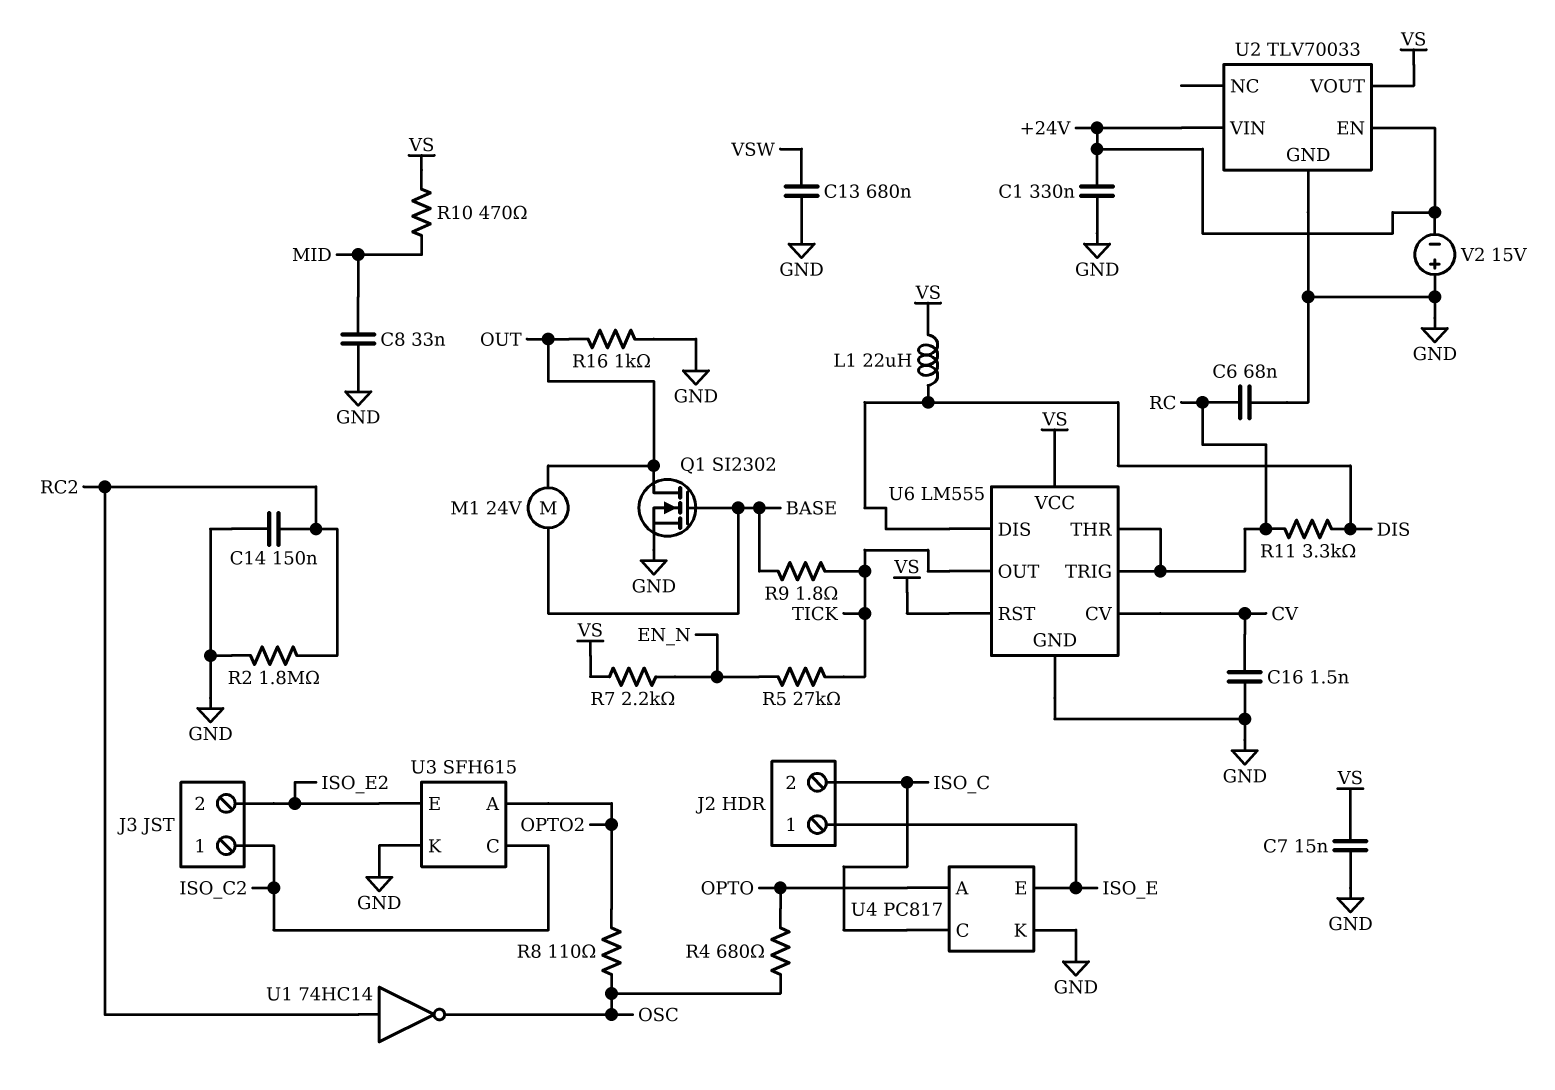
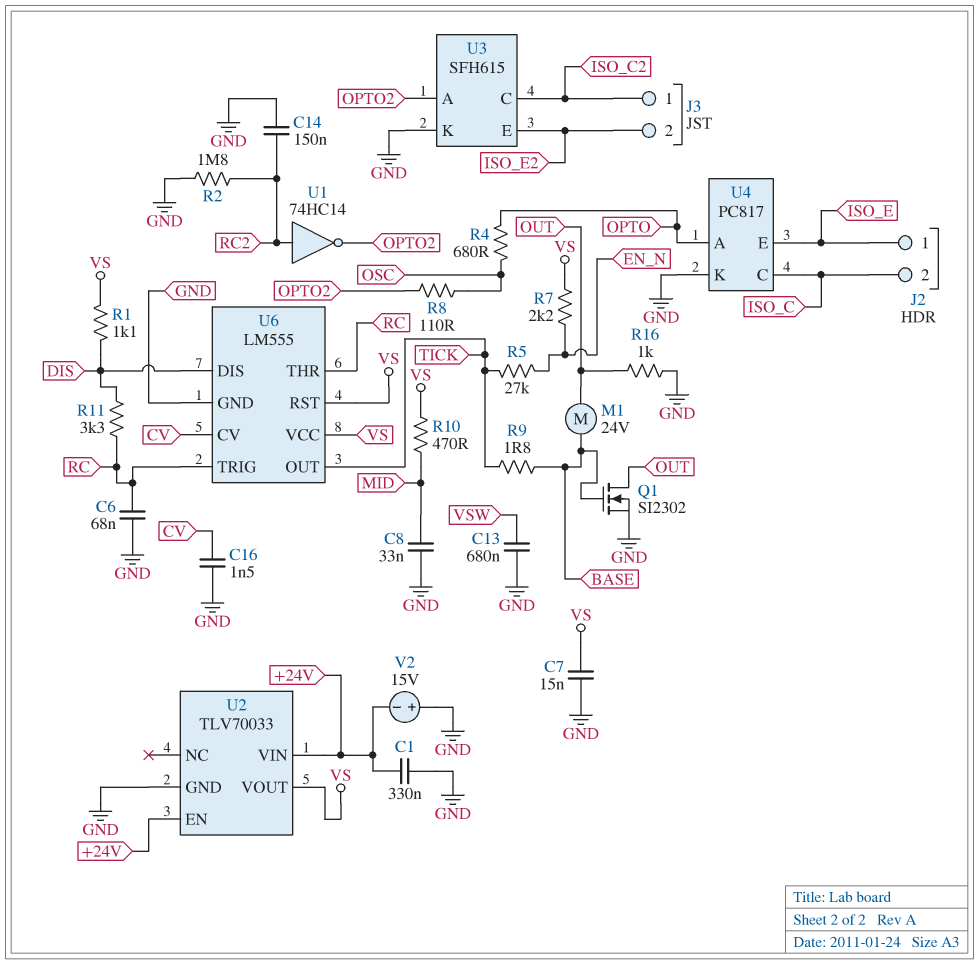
L1: 22uH (DIS, VS) -> none
R1: none -> 1.1k (DIS, VS)
U1: NOT 74HC14 (in RC2, out OSC) -> NOT 74HC14 (in RC2, out OPTO2)

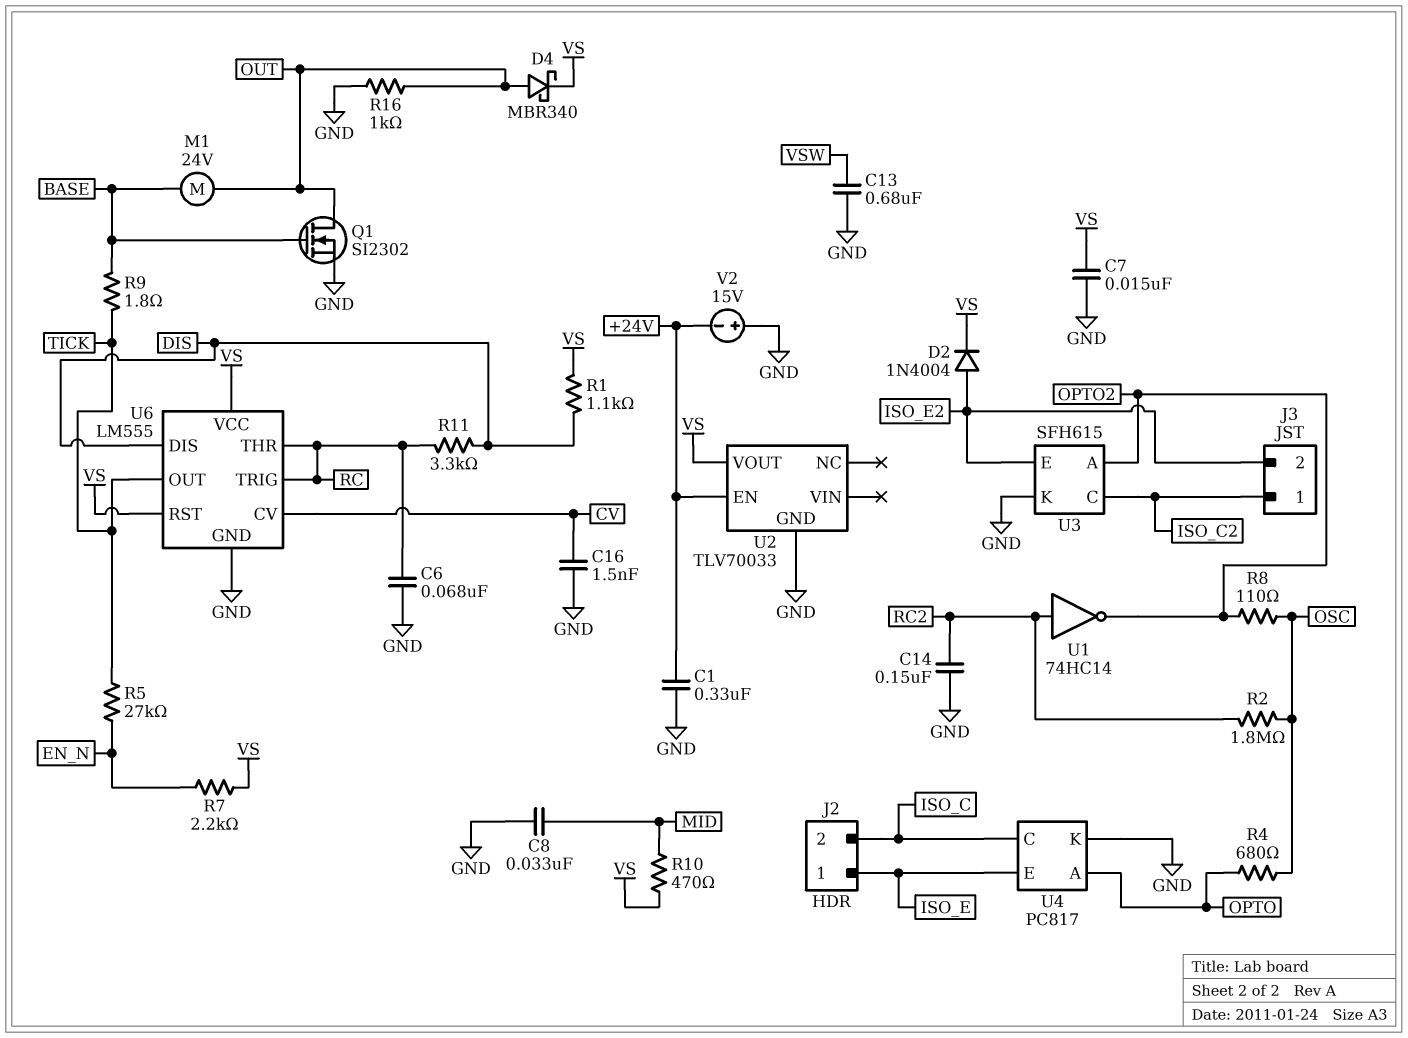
D2: none -> diode 1N4004 (A ISO_E2, K VS)
D4: none -> schottky MBR340 (A OUT, K VS)
R2: 1.8M (GND, RC2) -> 1.8M (OSC, RC2)
U2 pin VIN: +24V -> none

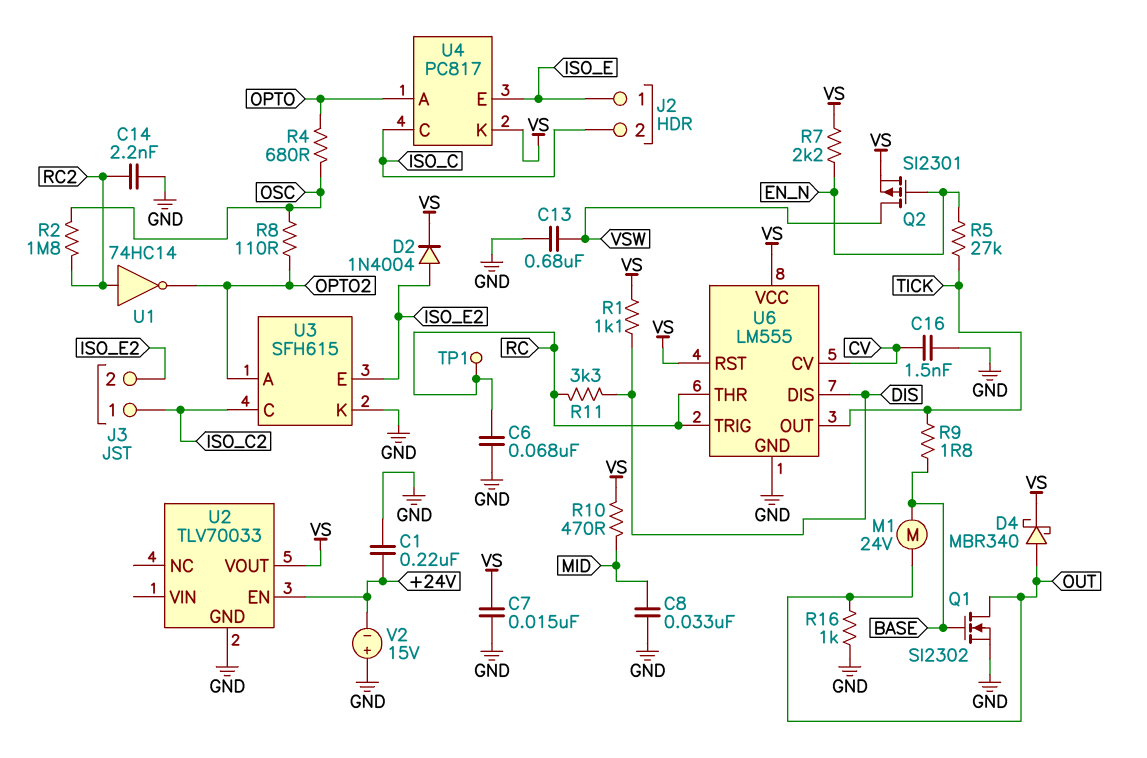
C1: 330nF (+24V, GND) -> 220nF (+24V, GND)
C14: 150nF (GND, RC2) -> 2.2nF (GND, RC2)
Q2: none -> PMOS SI2301 (G EN_N, D VSW, S VS)
TP1: none -> test point (RC)
U4 pin K: GND -> VS

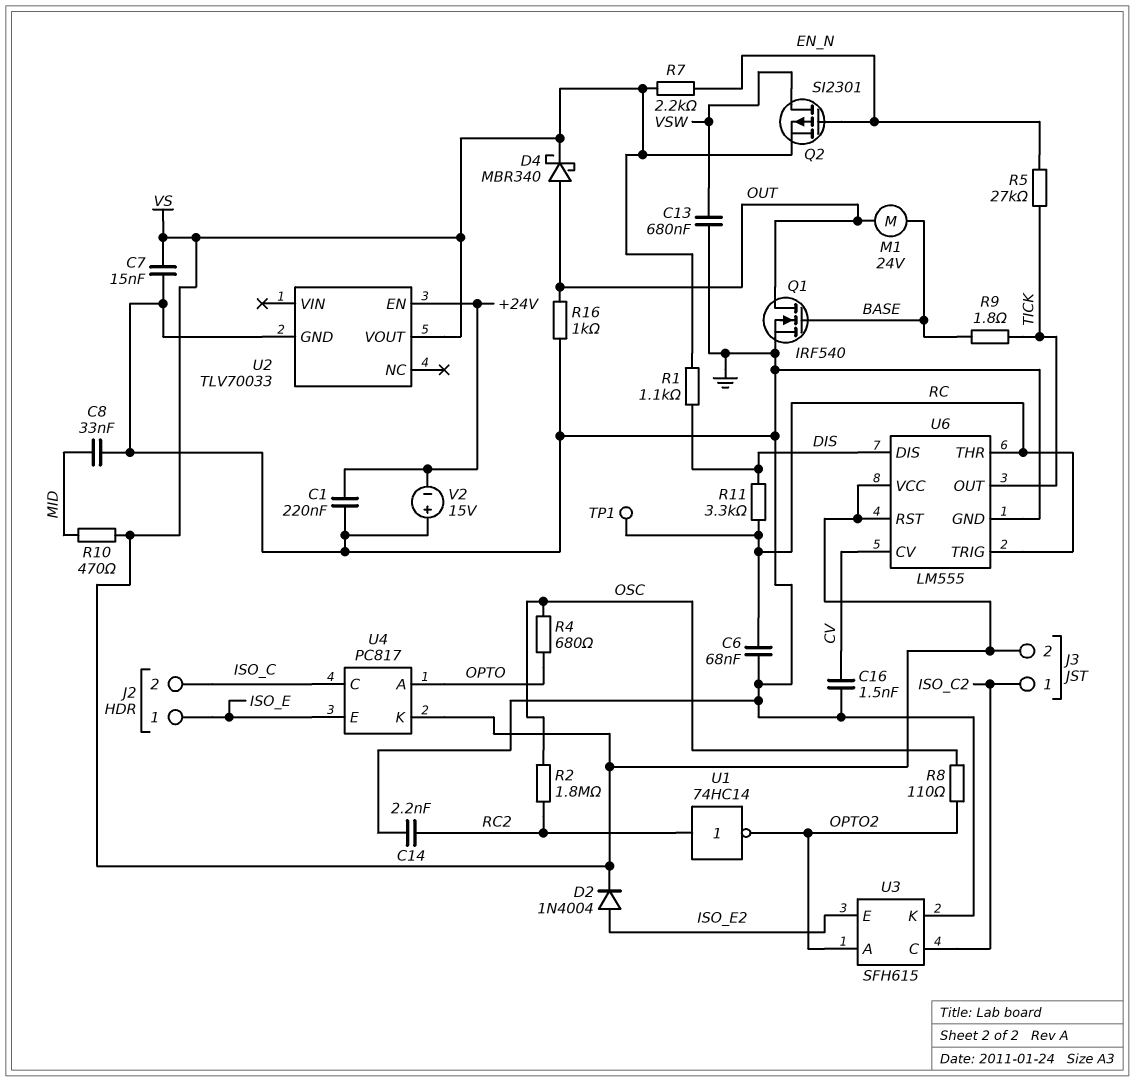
J3 pin 2: ISO_E2 -> VS
Q1: NMOS SI2302 (G BASE, D OUT, S GND) -> NMOS IRF540 (G BASE, D OUT, S GND)

